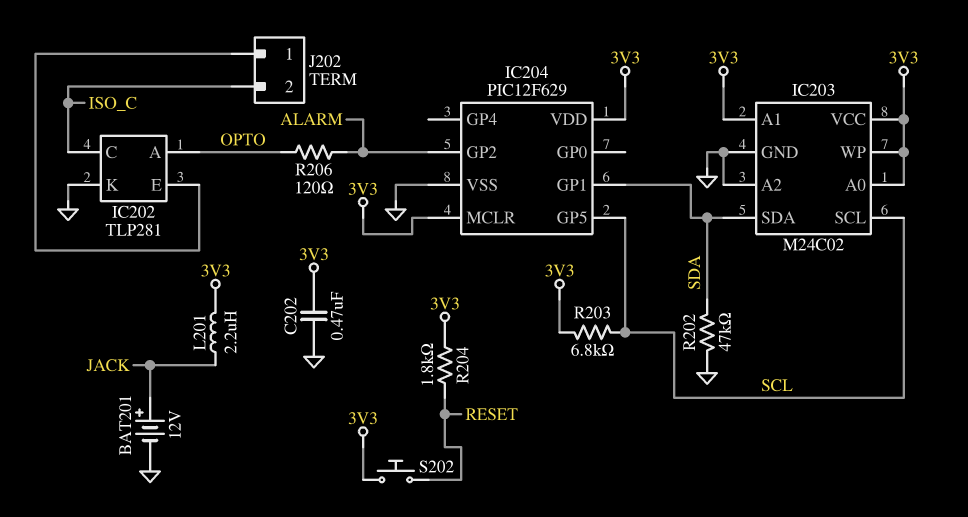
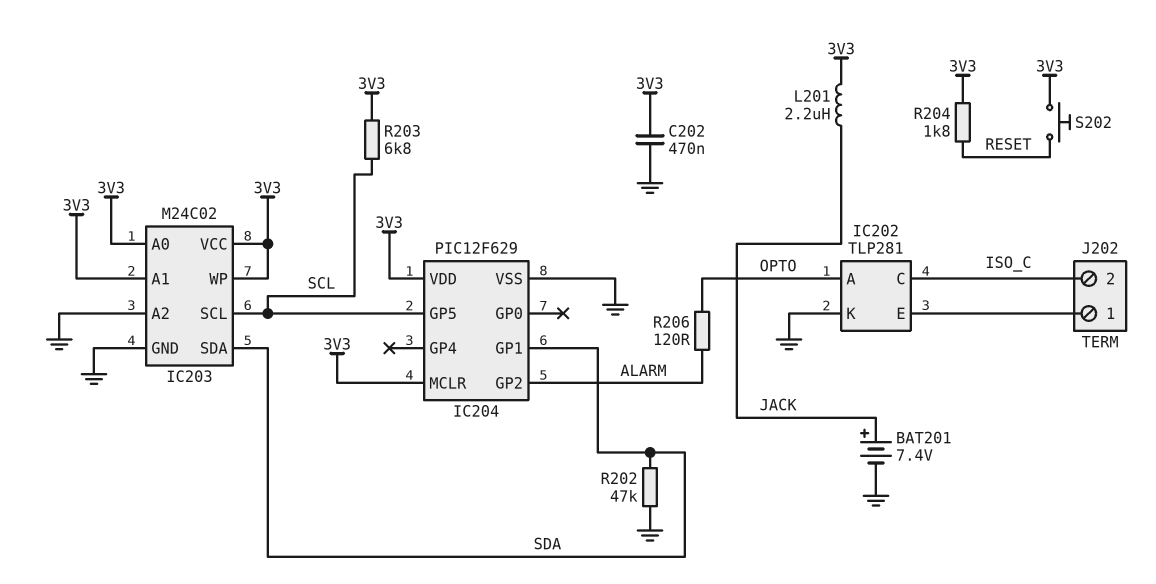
BAT201: 12V (plus JACK, minus GND) -> 7.4V (plus JACK, minus GND)

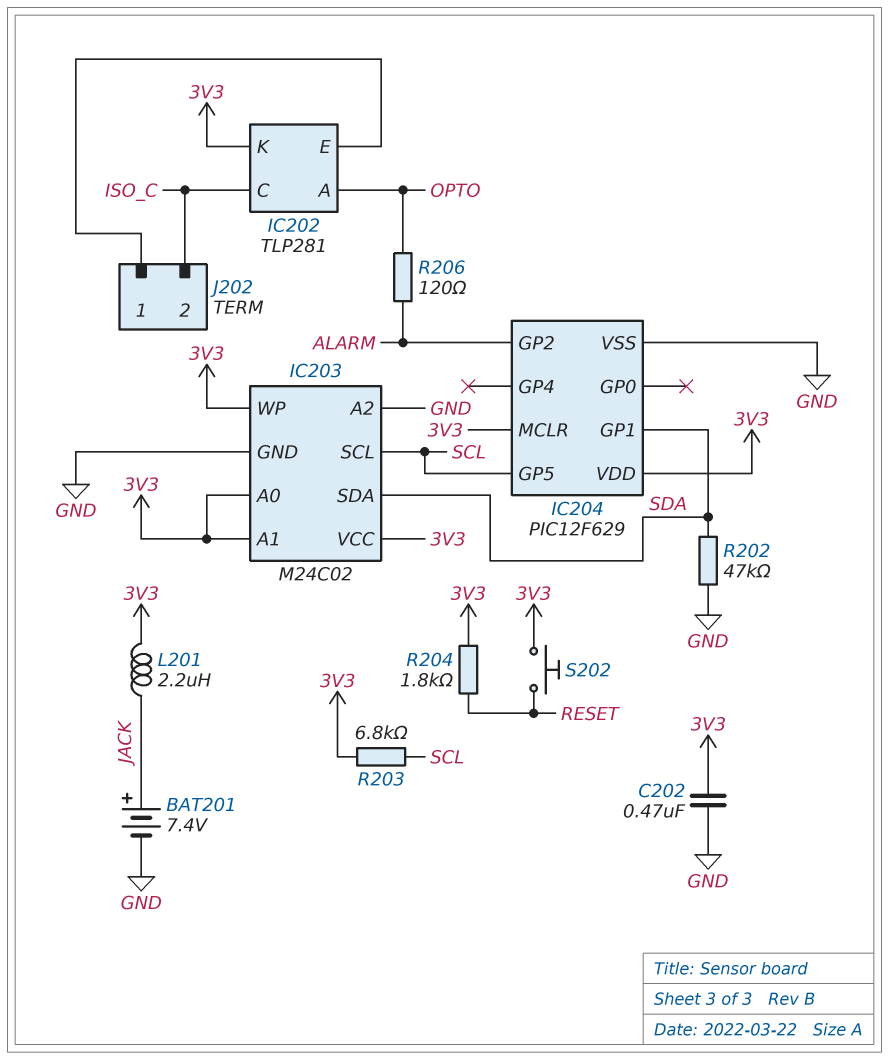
IC202 pin K: GND -> 3V3

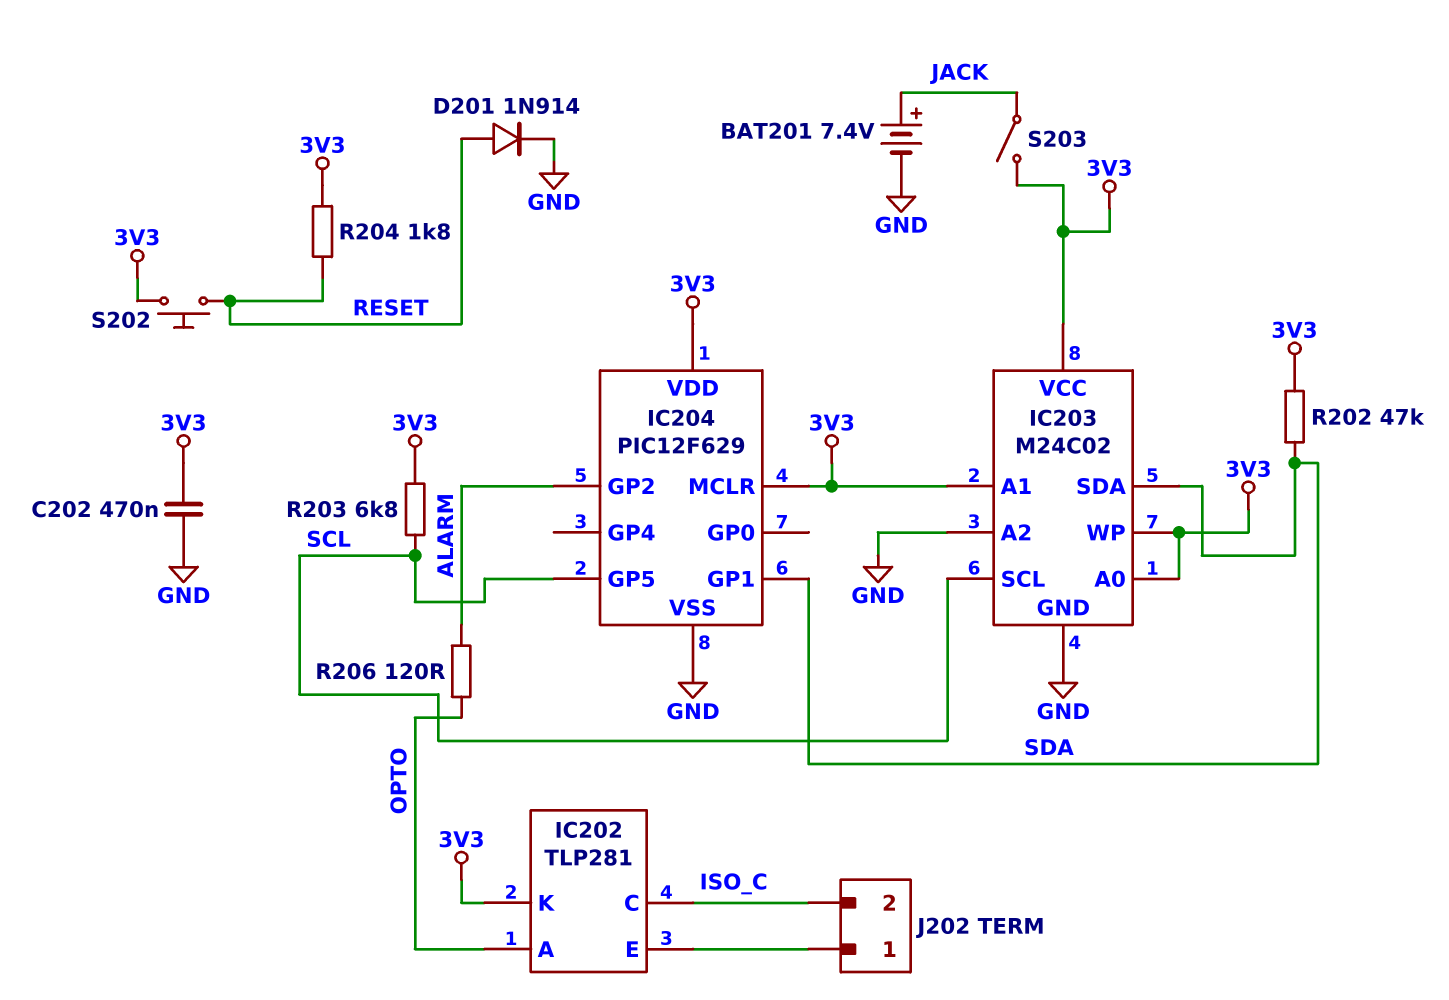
D201: none -> diode 1N914 (A RESET, K GND)
L201: 2.2uH (3V3, JACK) -> none
R202: 47k (GND, SDA) -> 47k (3V3, SDA)
S203: none -> switch (3V3, JACK)

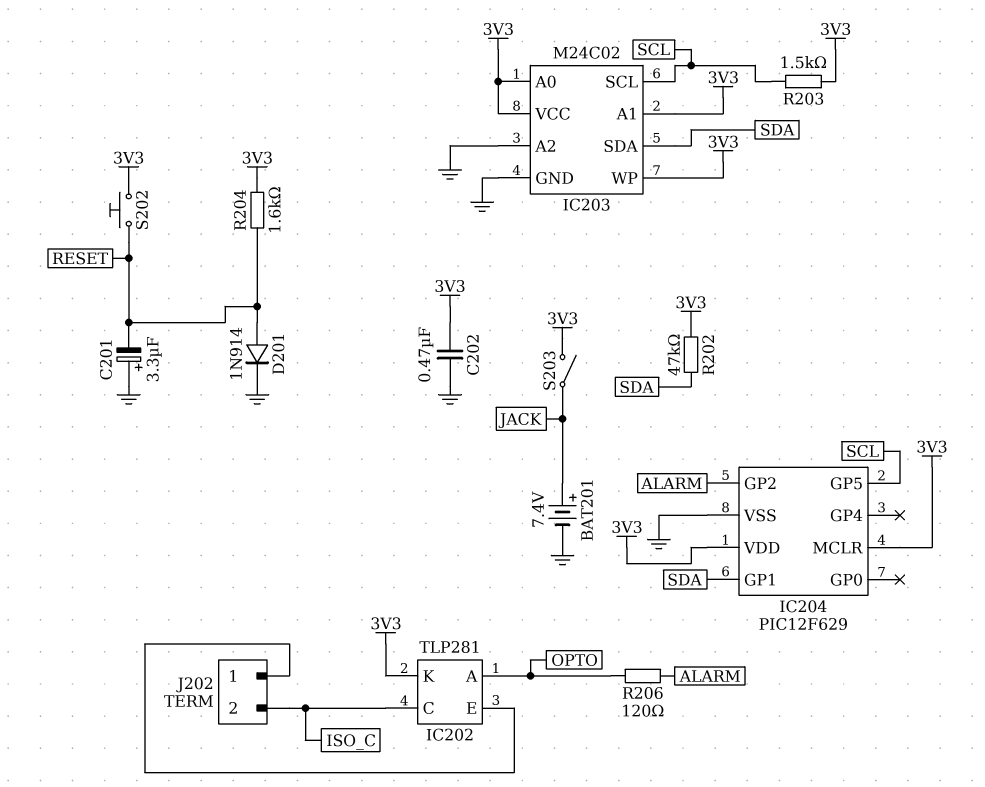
C201: none -> 3.3uF (plus GND, minus RESET)
R203: 6.8k (3V3, SCL) -> 1.5k (3V3, SCL)
R204: 1.8k (3V3, RESET) -> 1.6k (3V3, RESET)

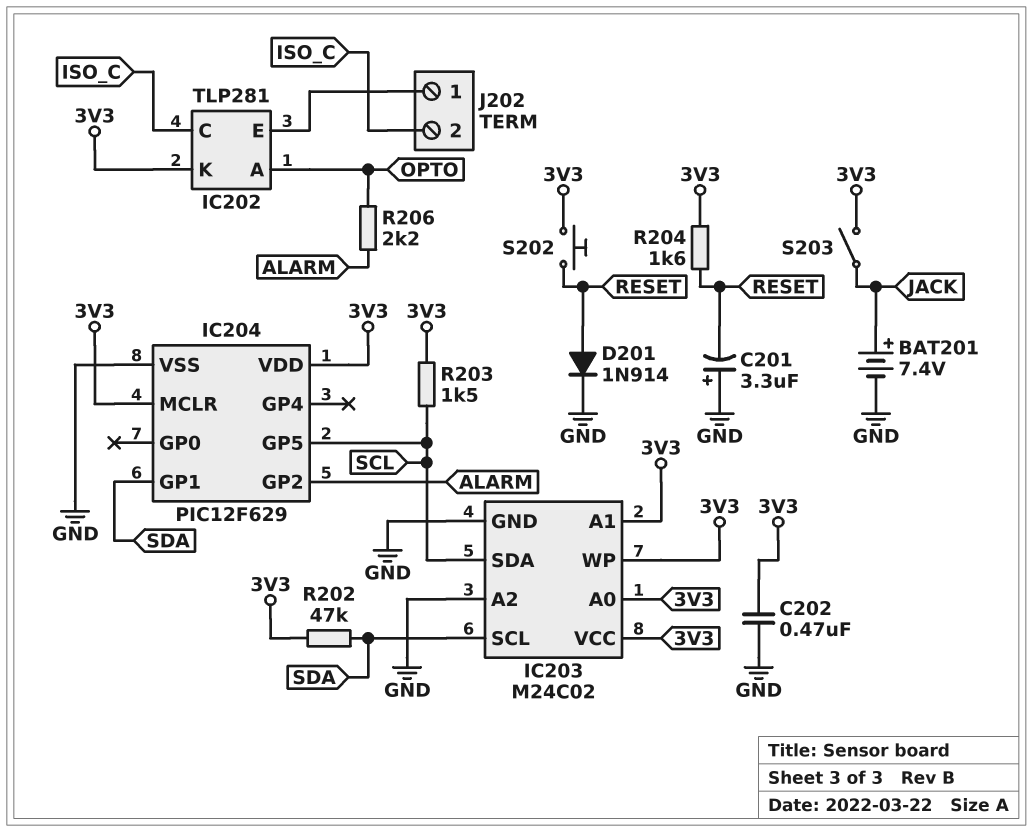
IC203 pin SCL: SCL -> SDA
IC203 pin SDA: SDA -> SCL
R206: 120 (ALARM, OPTO) -> 2.2k (ALARM, OPTO)

